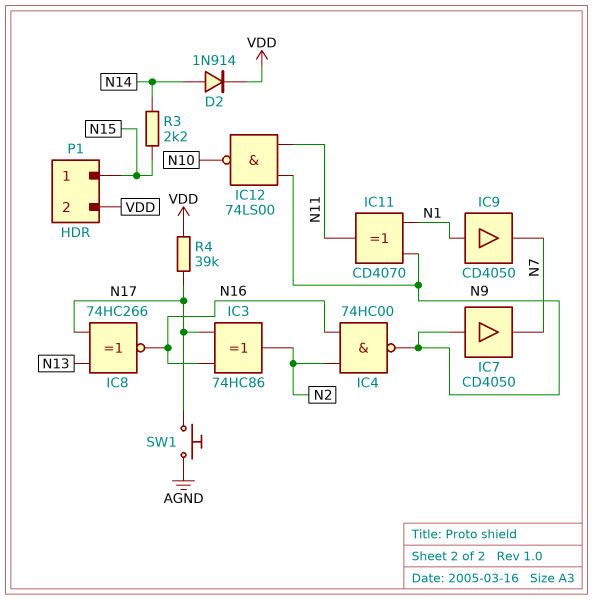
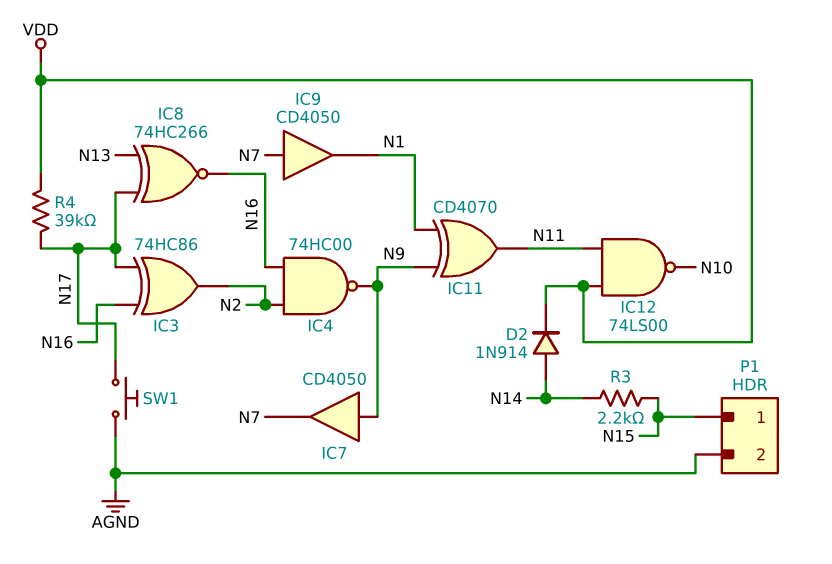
IC9: buffer CD4050 (in N1, out N7) -> buffer CD4050 (in N7, out N1)
IC12: NAND 74LS00 (in N9, in N11, out N10) -> NAND 74LS00 (in N11, in VDD, out N10)
P1 pin 2: VDD -> AGND

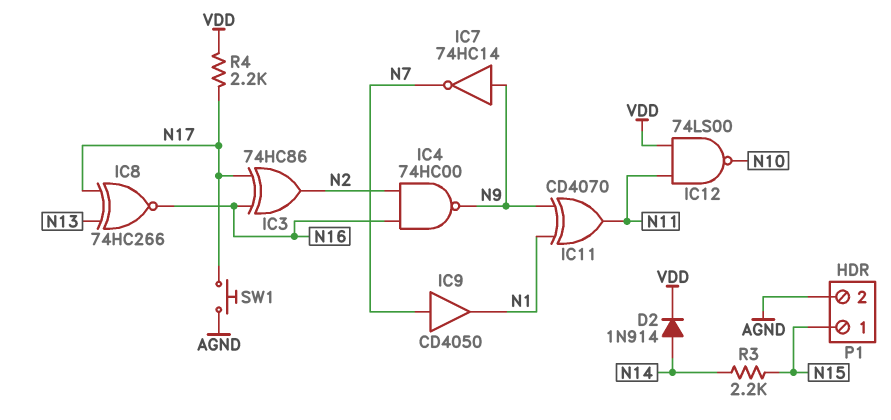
IC7: buffer CD4050 (in N9, out N7) -> NOT 74HC14 (in N9, out N7)
R4: 39k (N17, VDD) -> 2.2k (N17, VDD)

